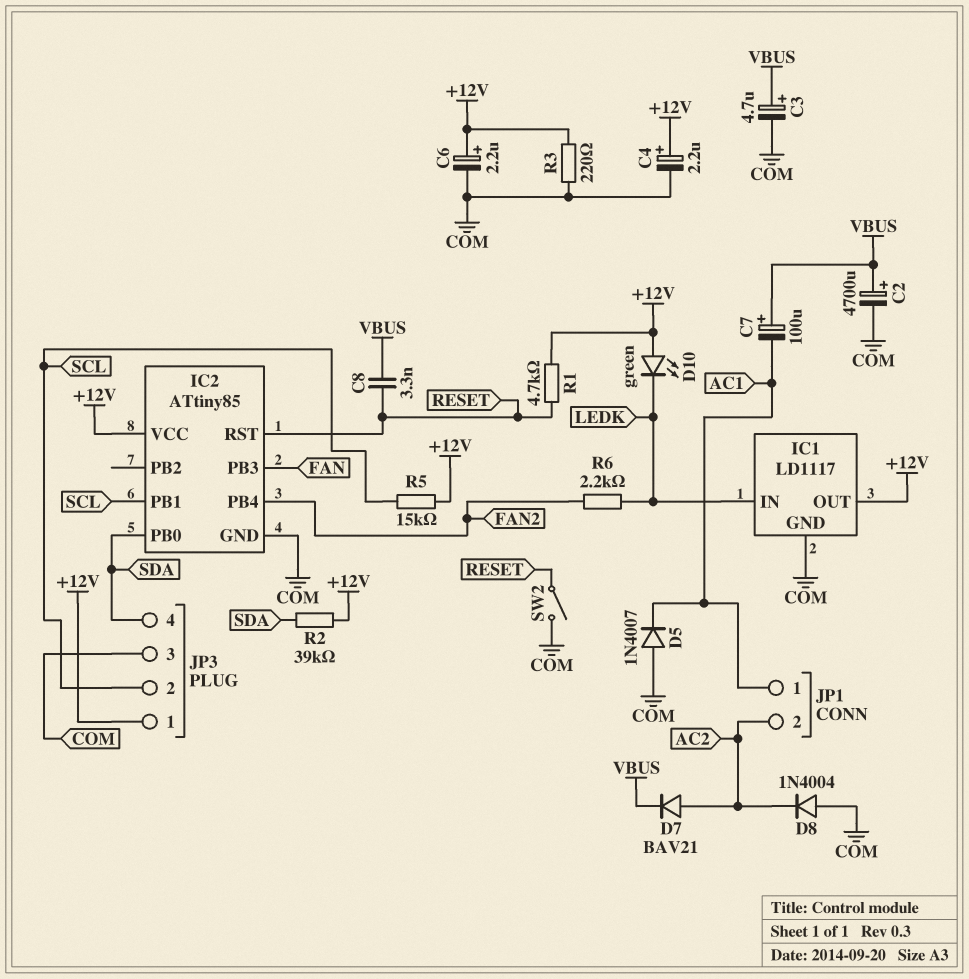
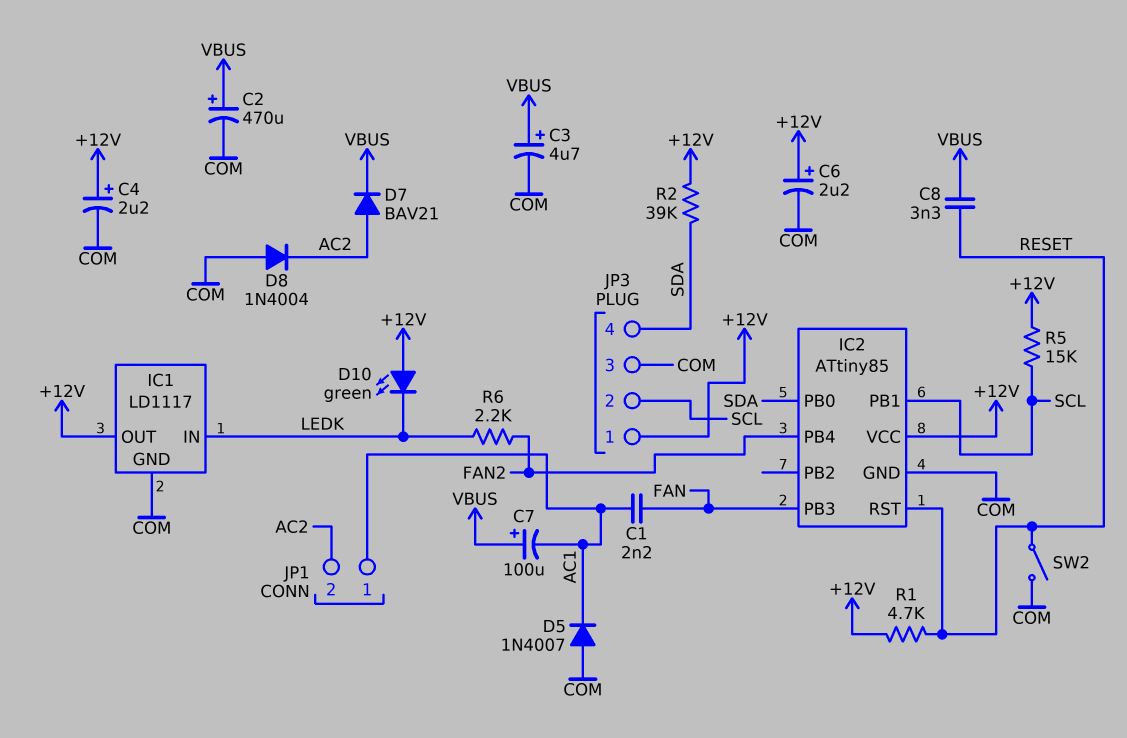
C1: none -> 2.2nF (AC1, FAN)
C2: 4700uF (plus VBUS, minus COM) -> 470uF (plus VBUS, minus COM)
R3: 220 (+12V, COM) -> none

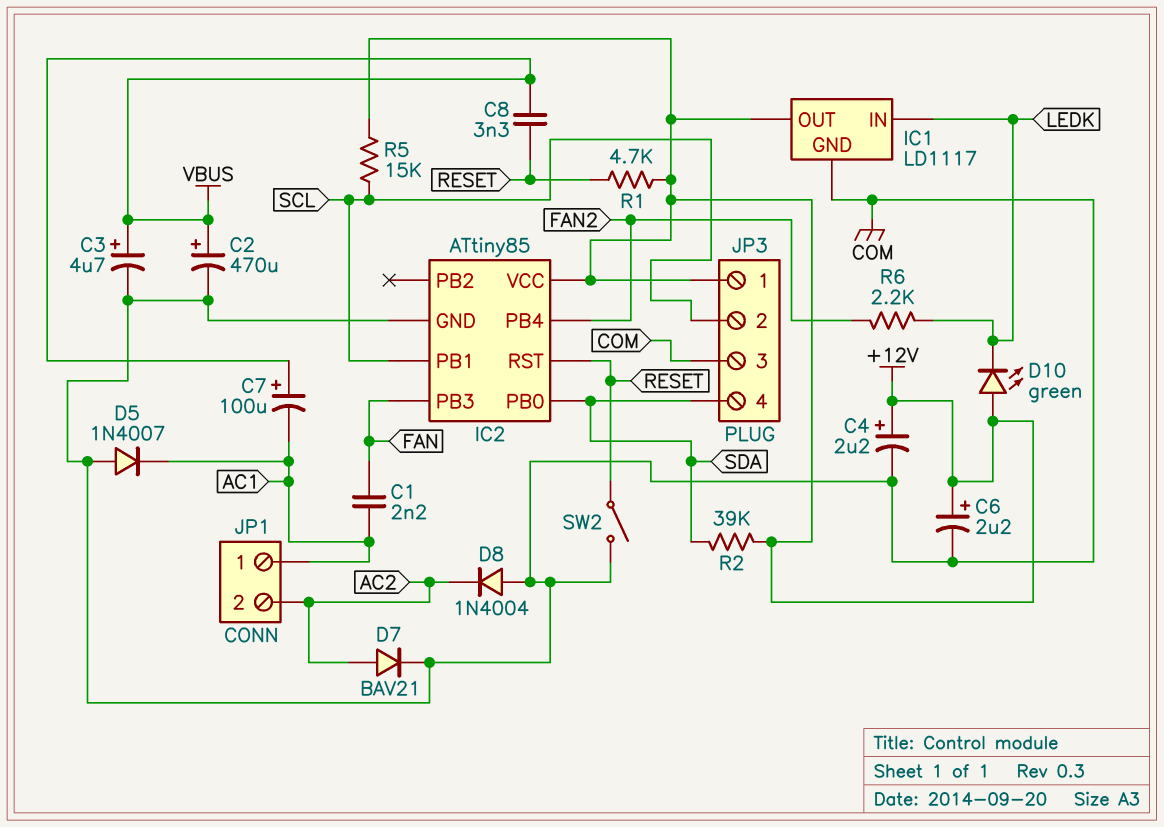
D7: diode BAV21 (A AC2, K VBUS) -> diode BAV21 (A AC2, K COM)

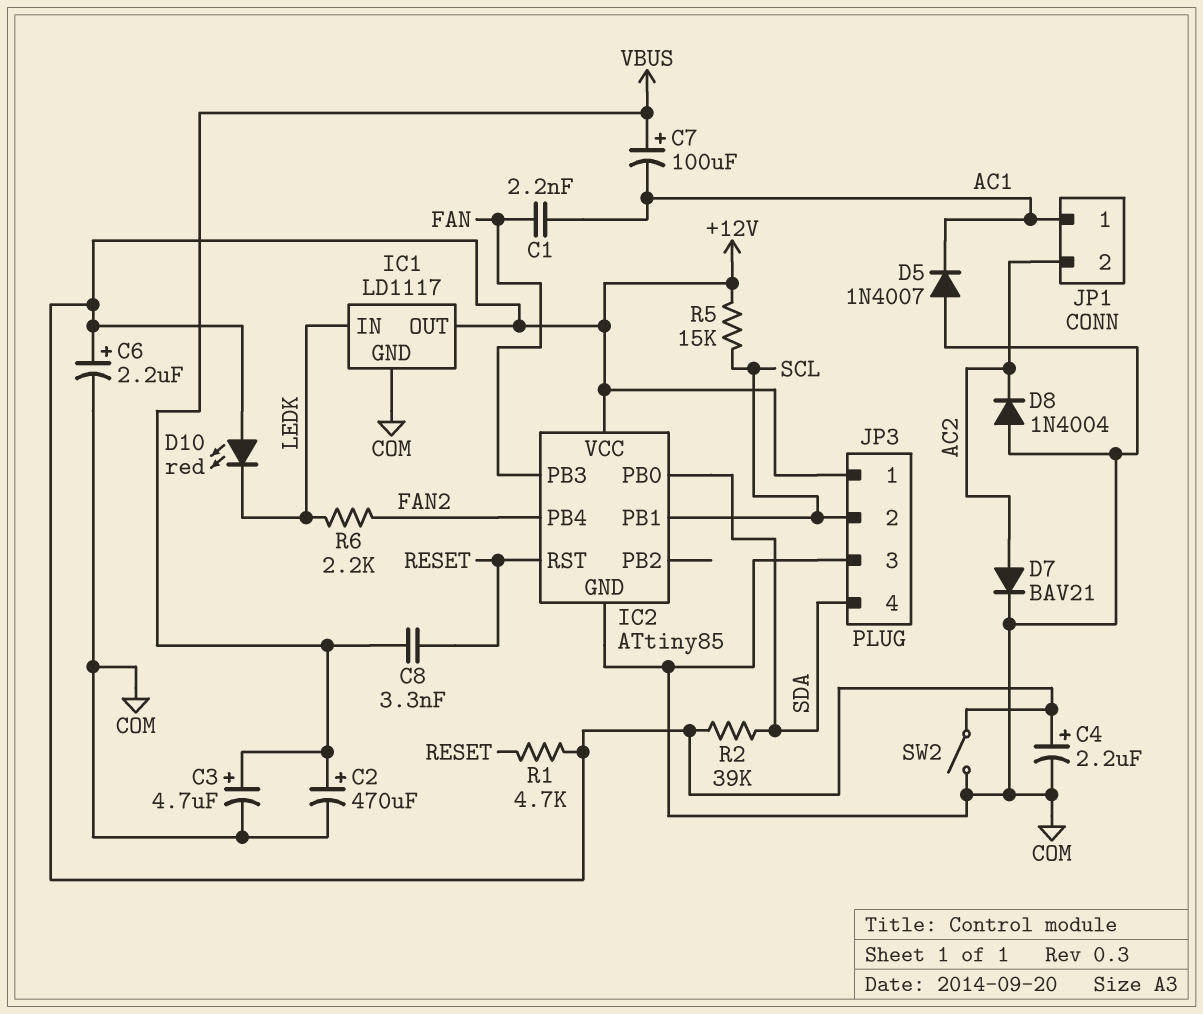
D10: LED green (A +12V, K LEDK) -> LED red (A +12V, K LEDK)
SW2: switch (COM, RESET) -> switch (+12V, COM)

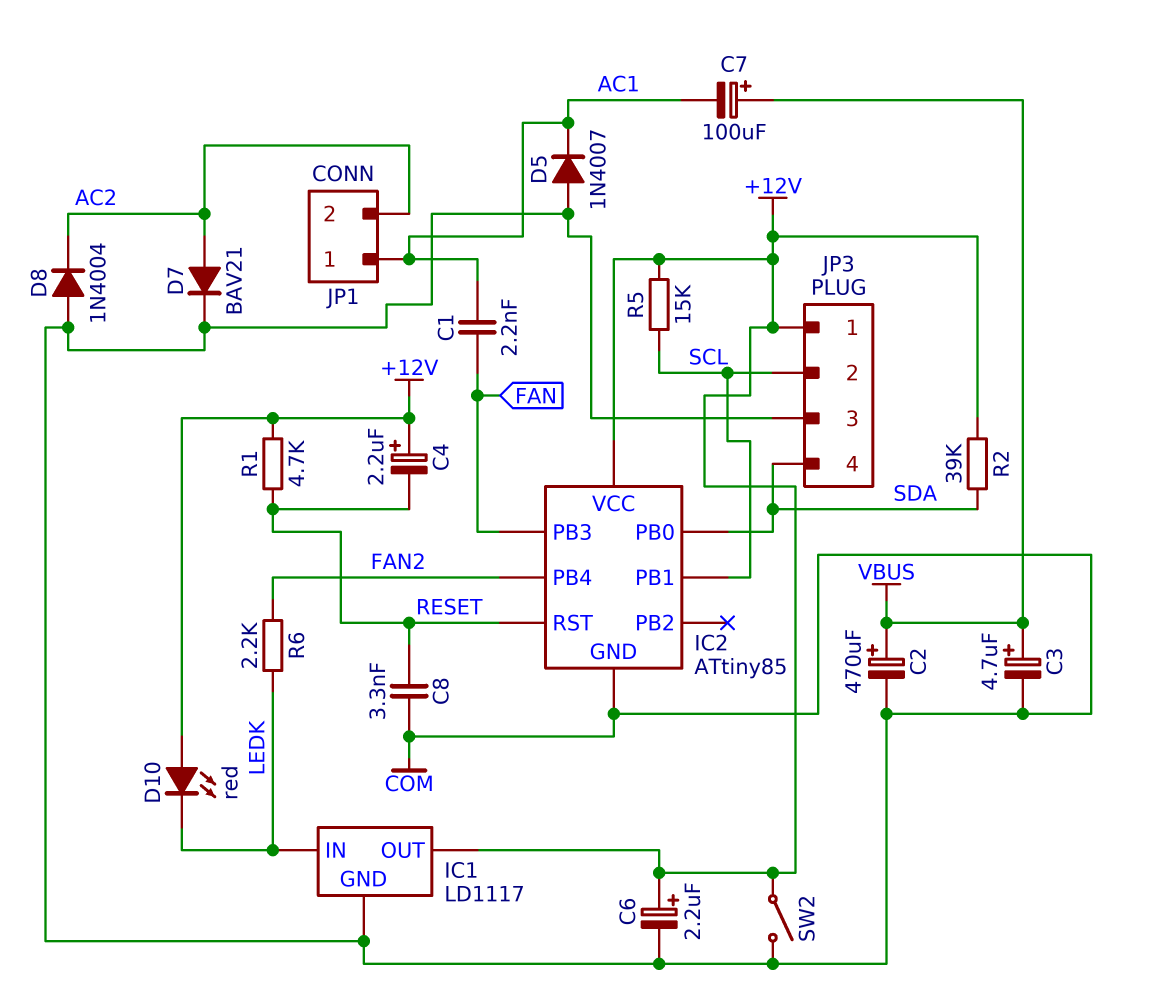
C4: 2.2uF (plus +12V, minus COM) -> 2.2uF (plus +12V, minus RESET)
C8: 3.3nF (RESET, VBUS) -> 3.3nF (COM, RESET)

